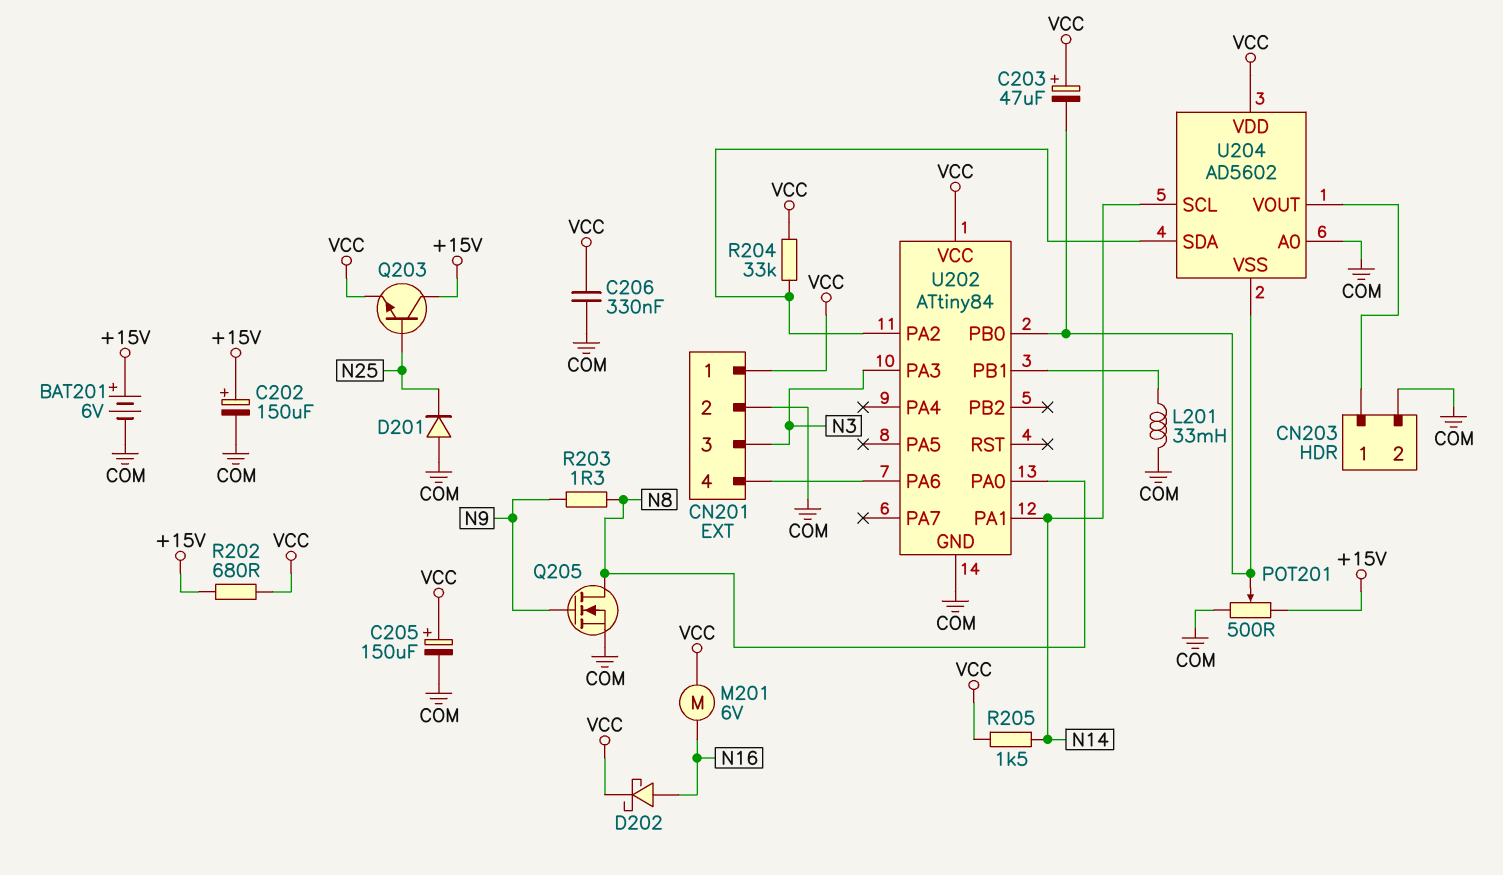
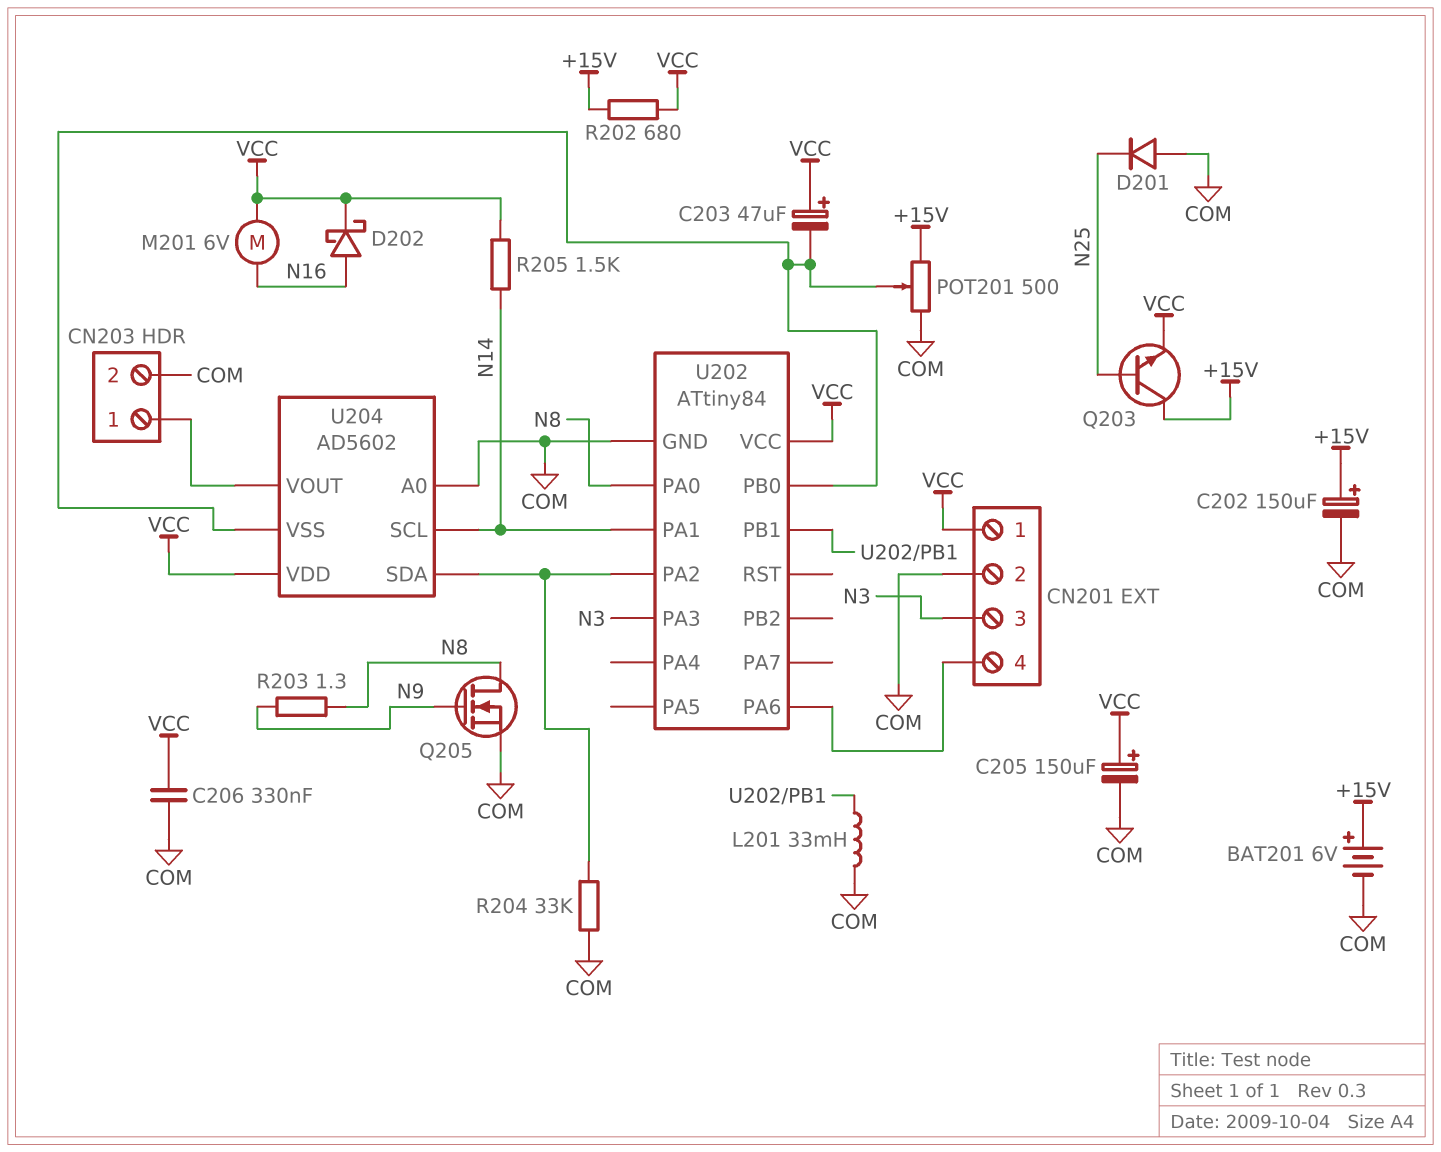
R204: 33k (U202/PA2, VCC) -> 33k (COM, U202/PA2)

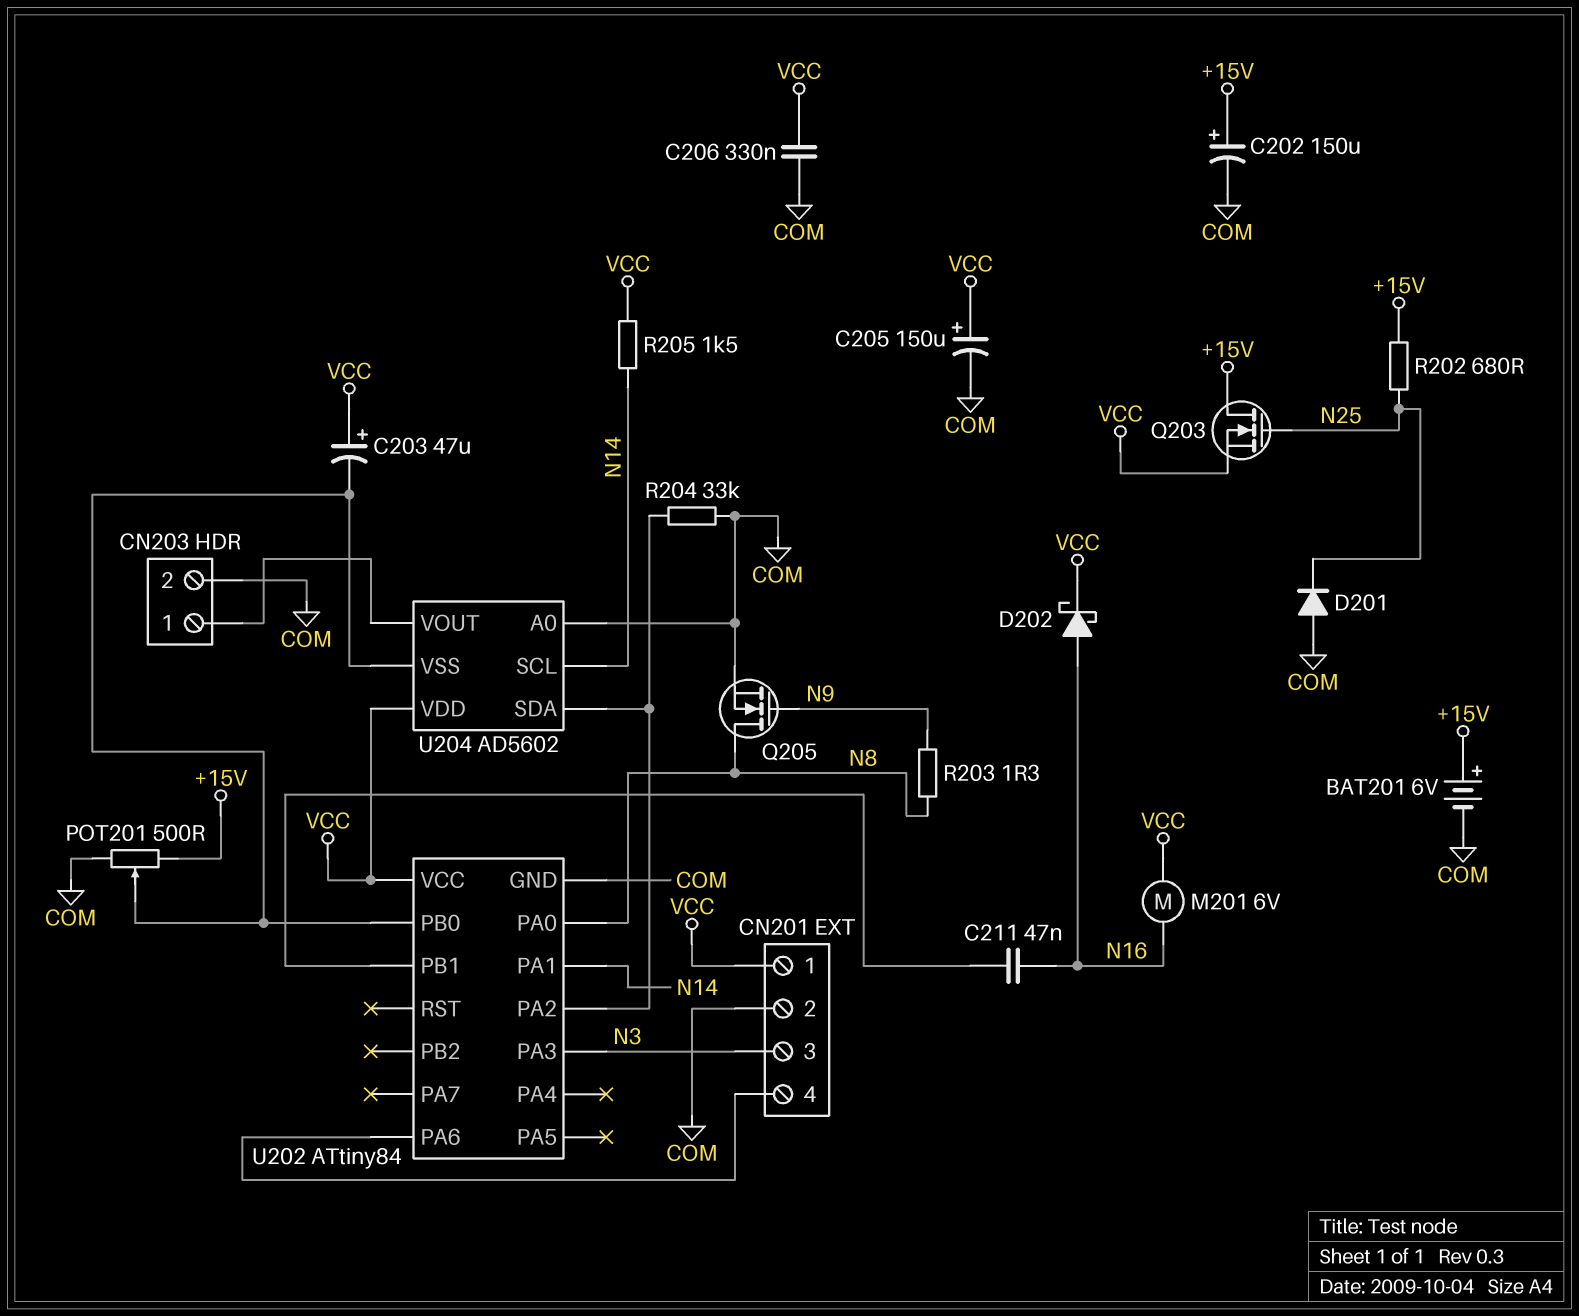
C211: none -> 47nF (N16, U202/PB1)
L201: 33mH (COM, U202/PB1) -> none
Q203: NPN (B N25, C +15V, E VCC) -> NMOS (G N25, D +15V, S VCC)
R202: 680 (+15V, VCC) -> 680 (+15V, N25)

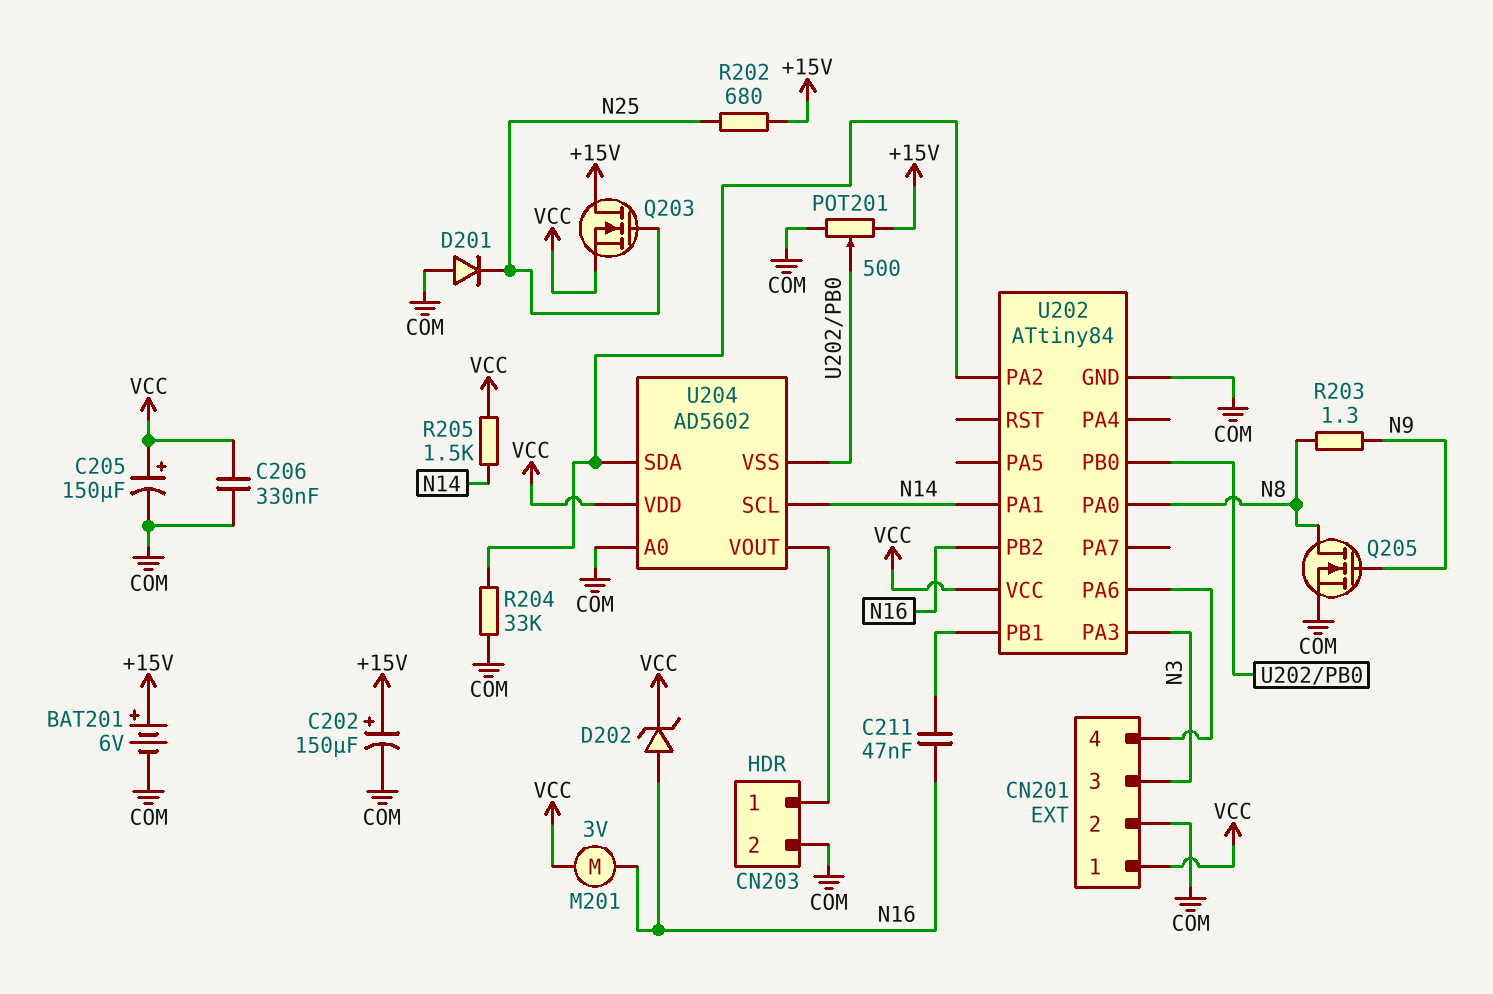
C203: 47uF (plus VCC, minus U202/PB0) -> none
D202: schottky (A N16, K VCC) -> zener (A N16, K VCC)
M201: motor 6V (N16, VCC) -> motor 3V (N16, VCC)
U202 pin PB2: none -> N16

